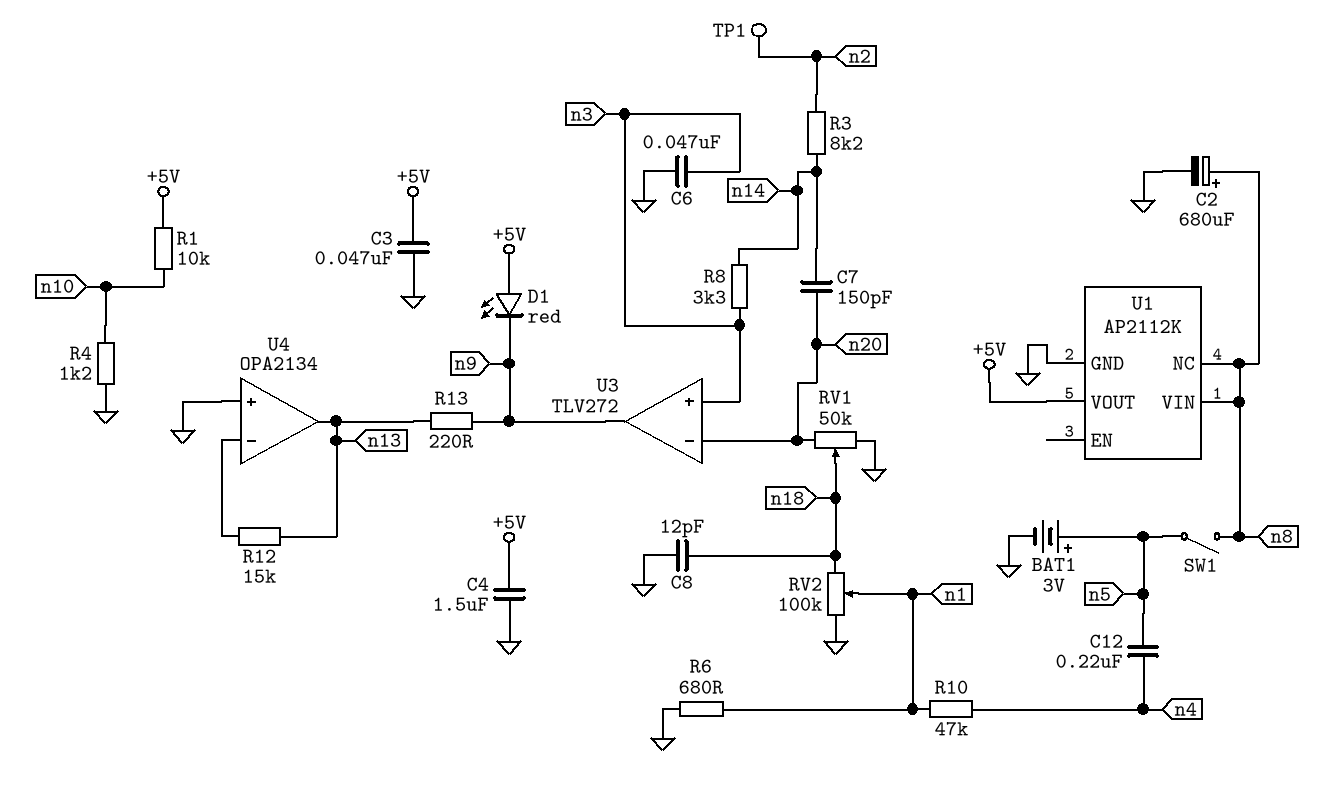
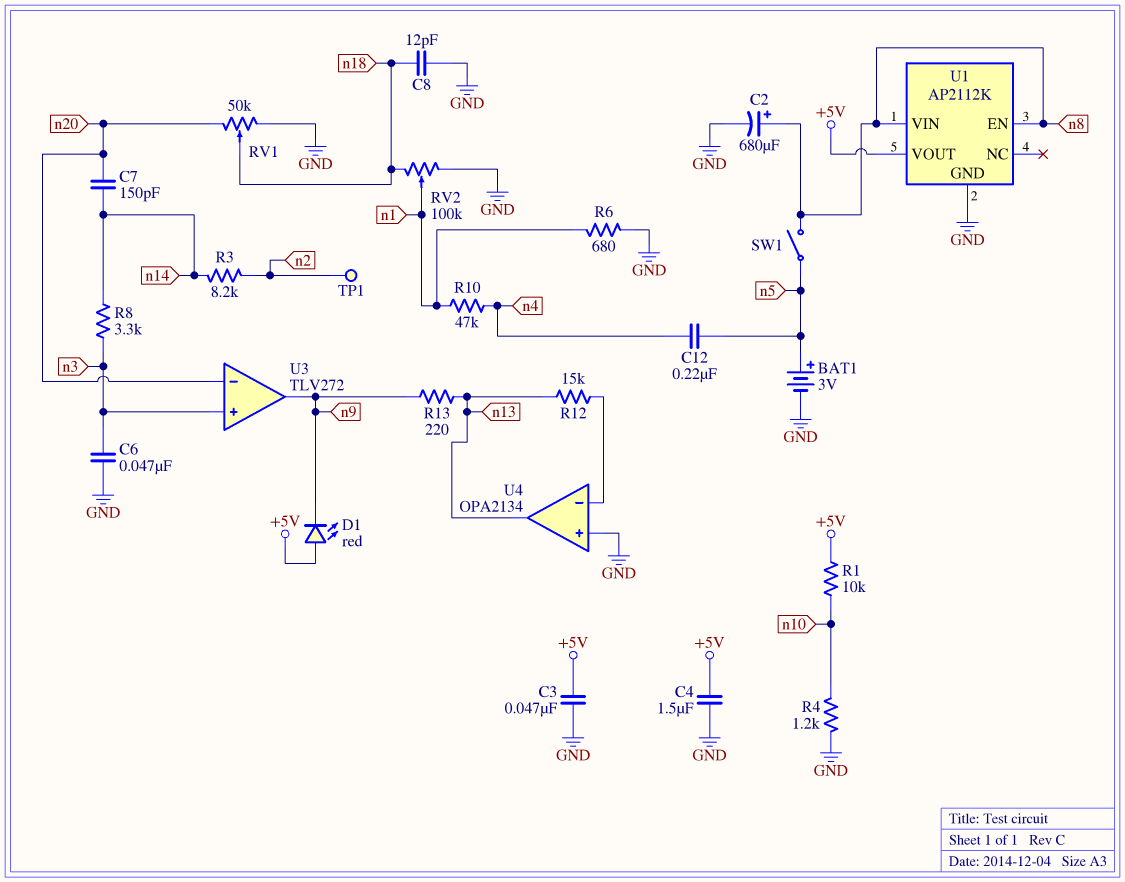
U1 pin EN: none -> n8
U1 pin NC: n8 -> none

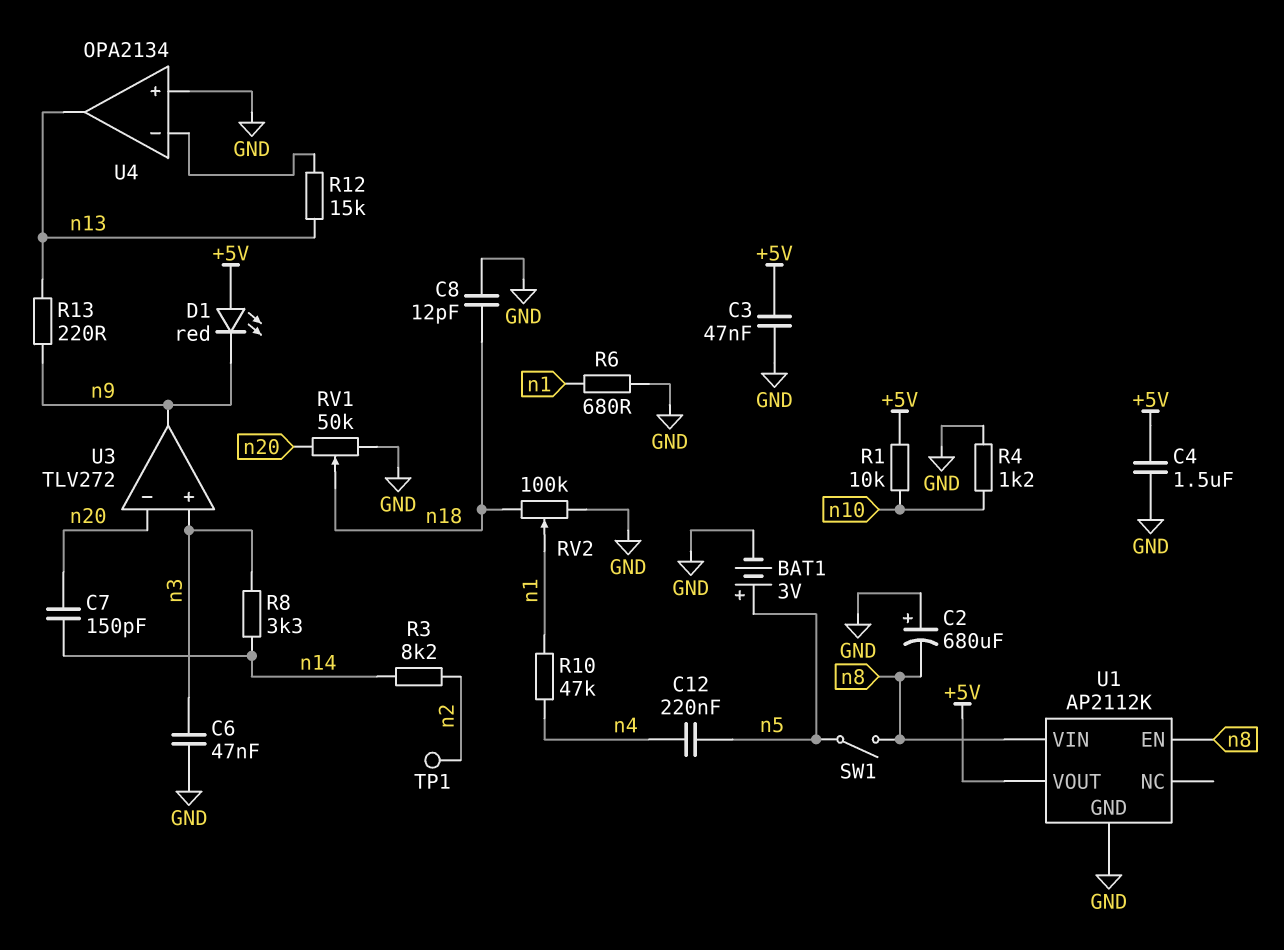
C2: 680uF (plus n8, minus GND) -> 680uF (plus GND, minus n8)

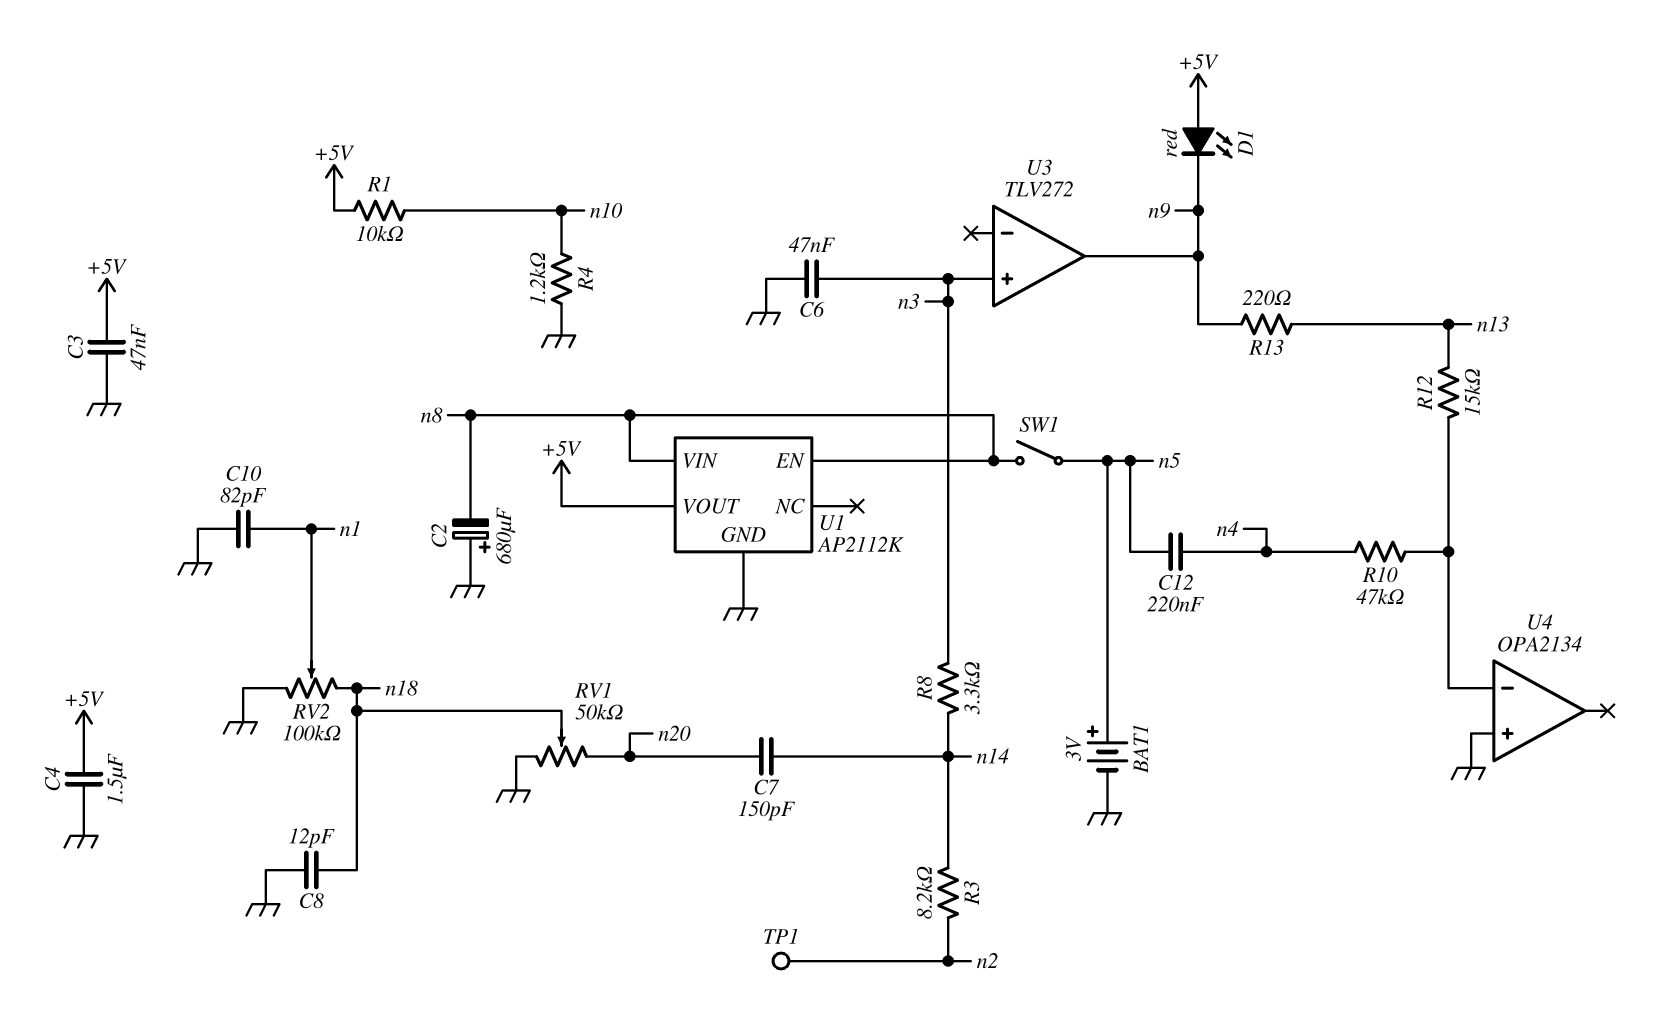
C10: none -> 82pF (GND, n1)
R6: 680 (GND, n1) -> none
R10: 47k (n1, n4) -> 47k (U4/in-, n4)
U3 pin in-: n20 -> none
U4 pin out: n13 -> none

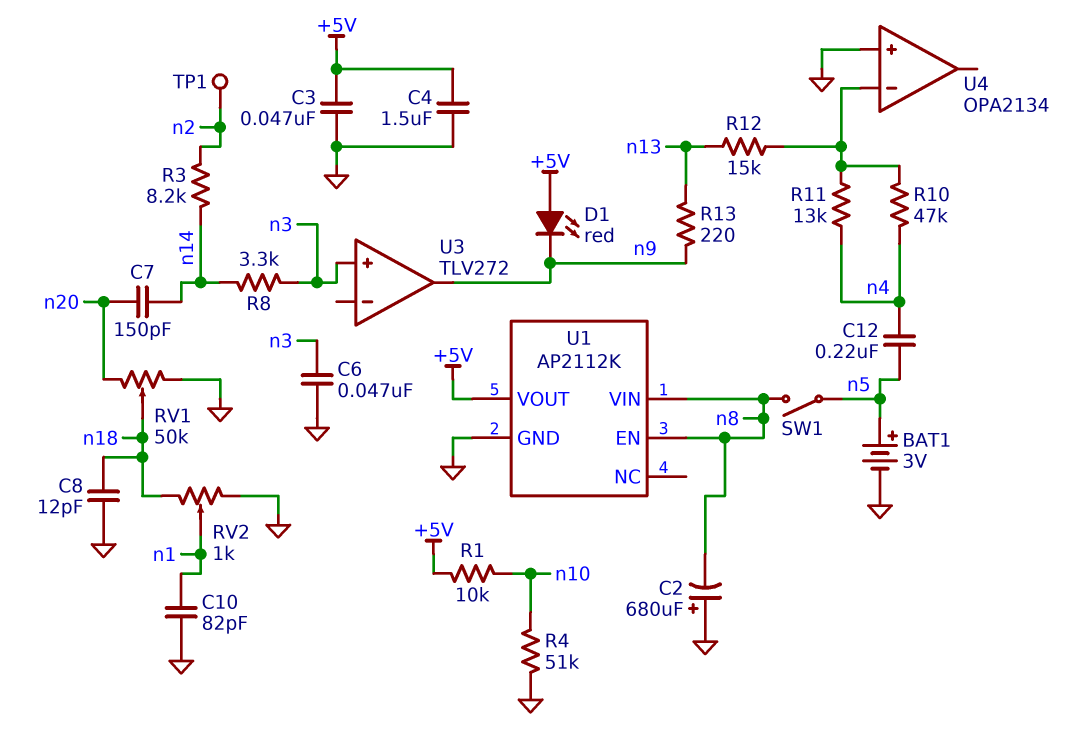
R4: 1.2k (GND, n10) -> 51k (GND, n10)
R11: none -> 13k (U4/in-, n4)
RV2: 100k (GND, n18, wiper n1) -> 1k (GND, n18, wiper n1)

